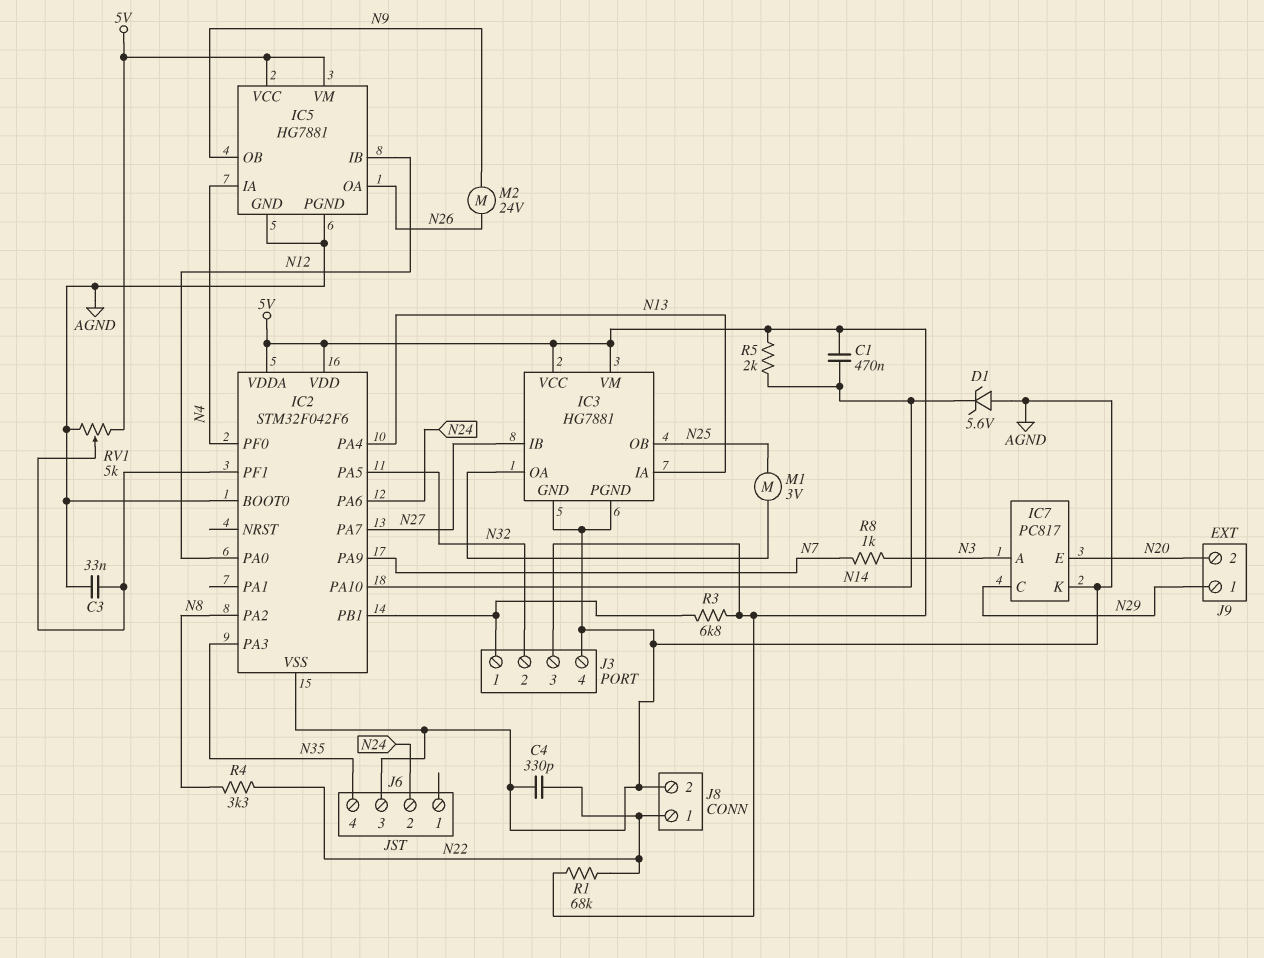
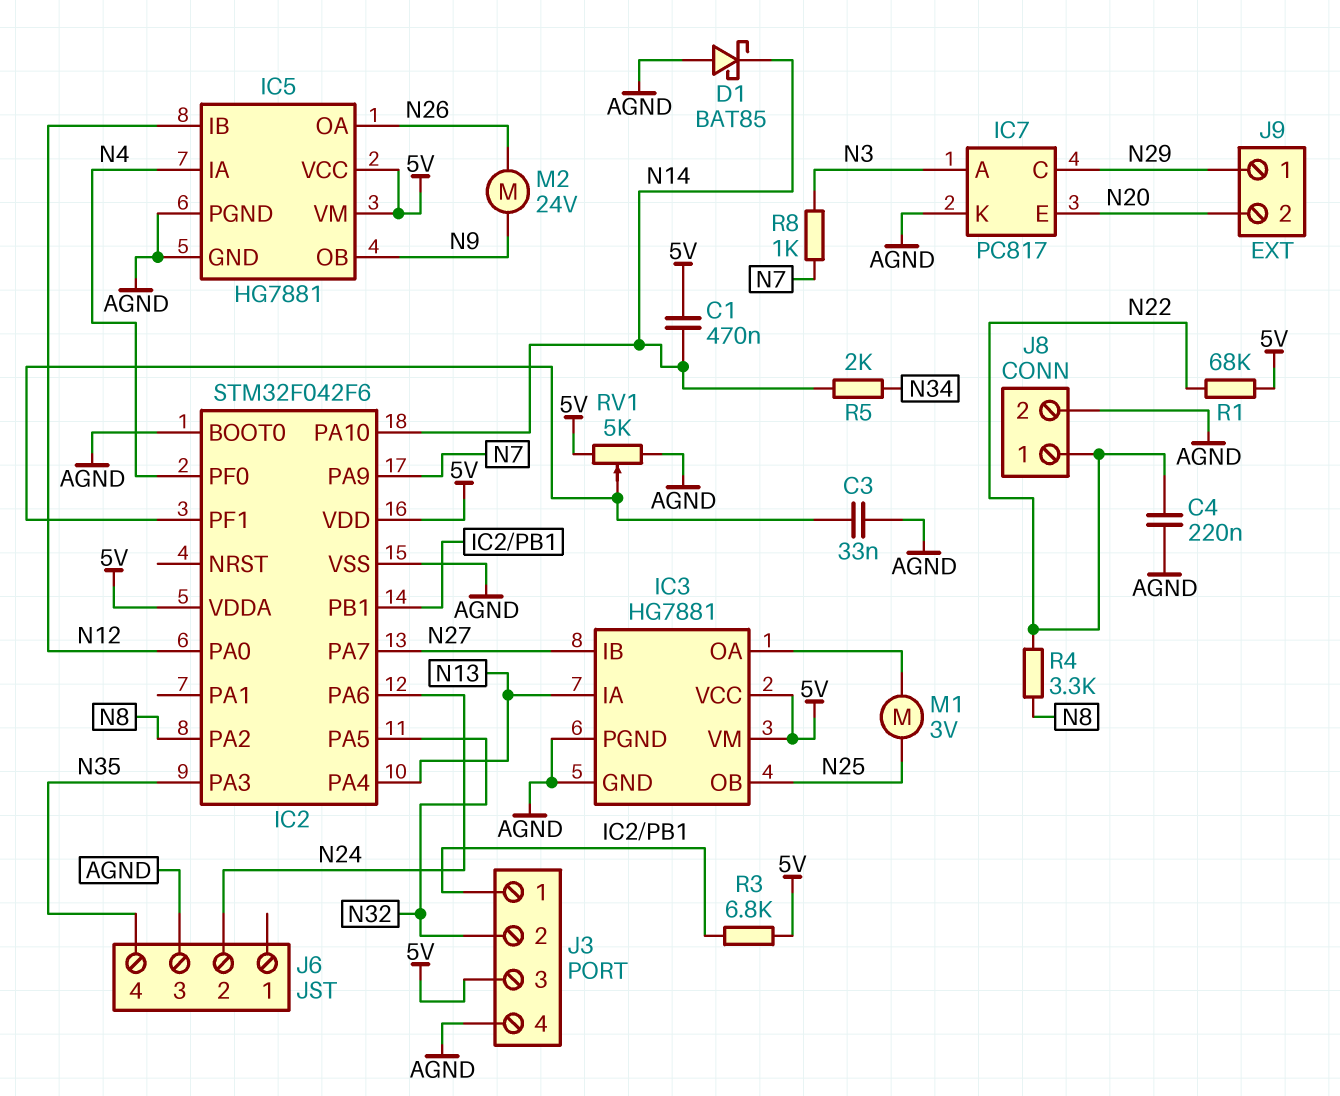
C4: 330pF (AGND, N22) -> 220nF (AGND, N22)
D1: zener 5.6V (A AGND, K N14) -> schottky BAT85 (A AGND, K N14)
R5: 2k (5V, N14) -> 2k (N14, N34)

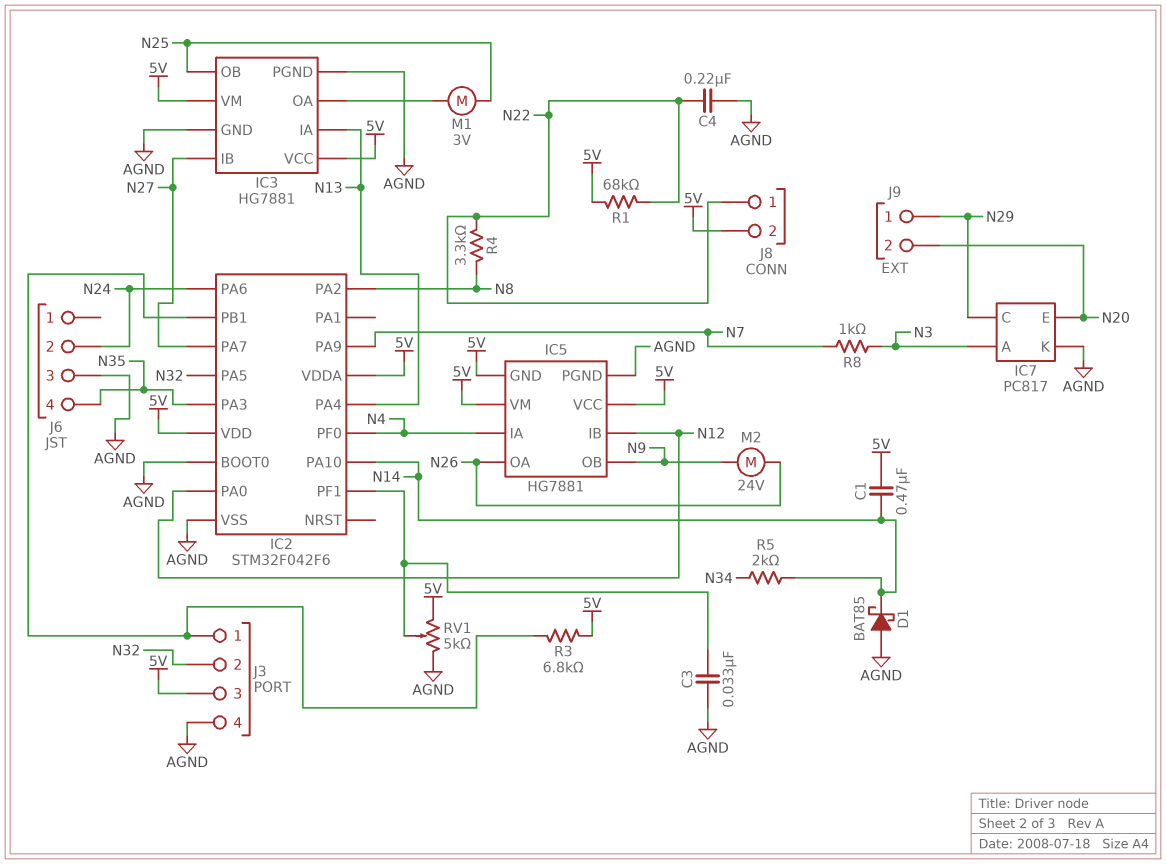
IC5 pin GND: AGND -> 5V
J8 pin 2: AGND -> 5V

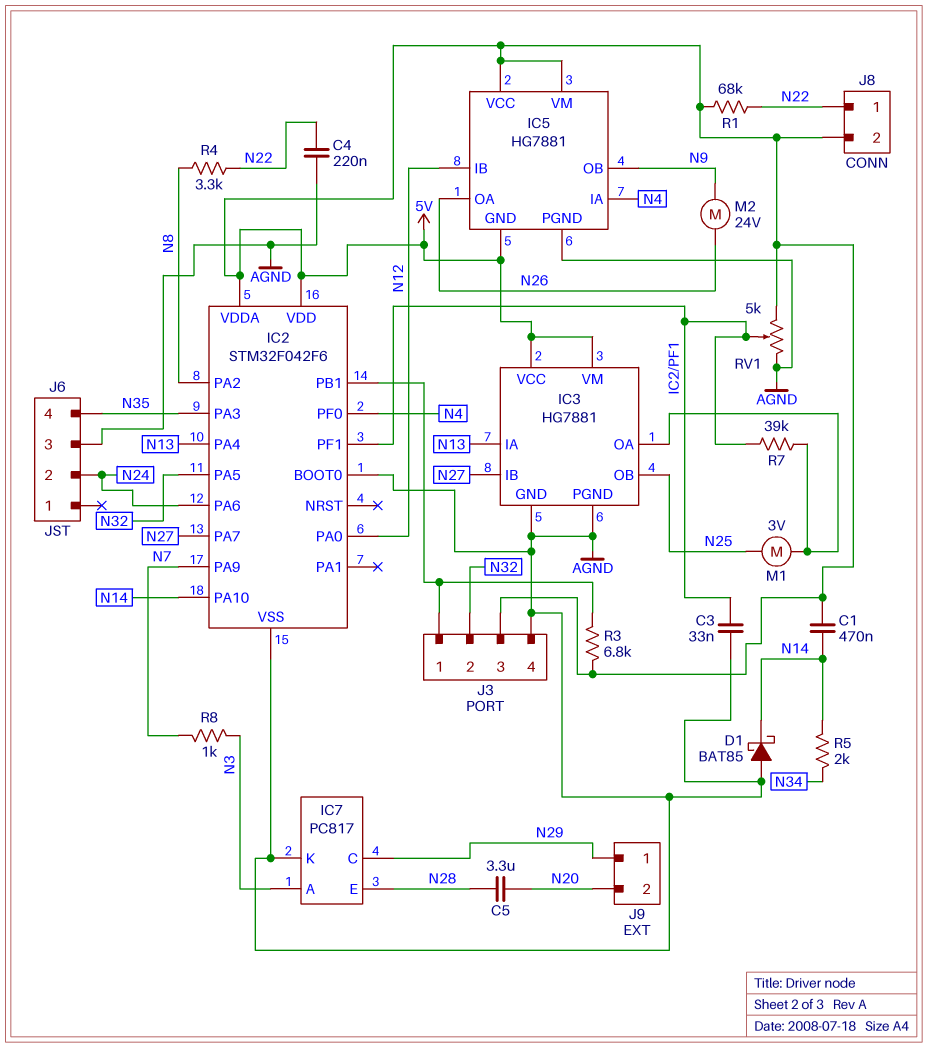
C5: none -> 3.3uF (N20, N28)
IC7 pin E: N20 -> N28
R7: none -> 39k (IC2/PF1, IC3/OA)

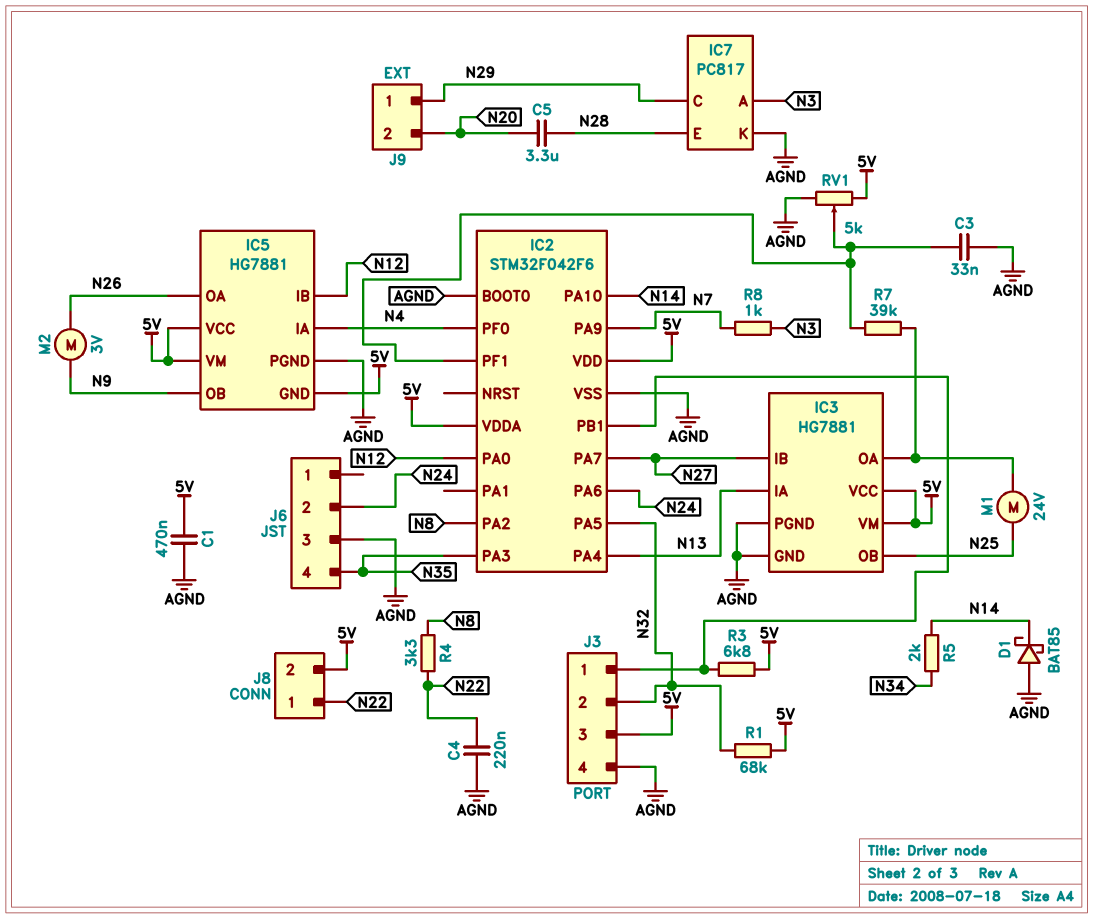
C1: 470nF (5V, N14) -> 470nF (5V, AGND)
M1: motor 3V (IC3/OA, N25) -> motor 24V (IC3/OA, N25)
M2: motor 24V (N9, N26) -> motor 3V (N9, N26)
R1: 68k (5V, N22) -> 68k (5V, N32)

